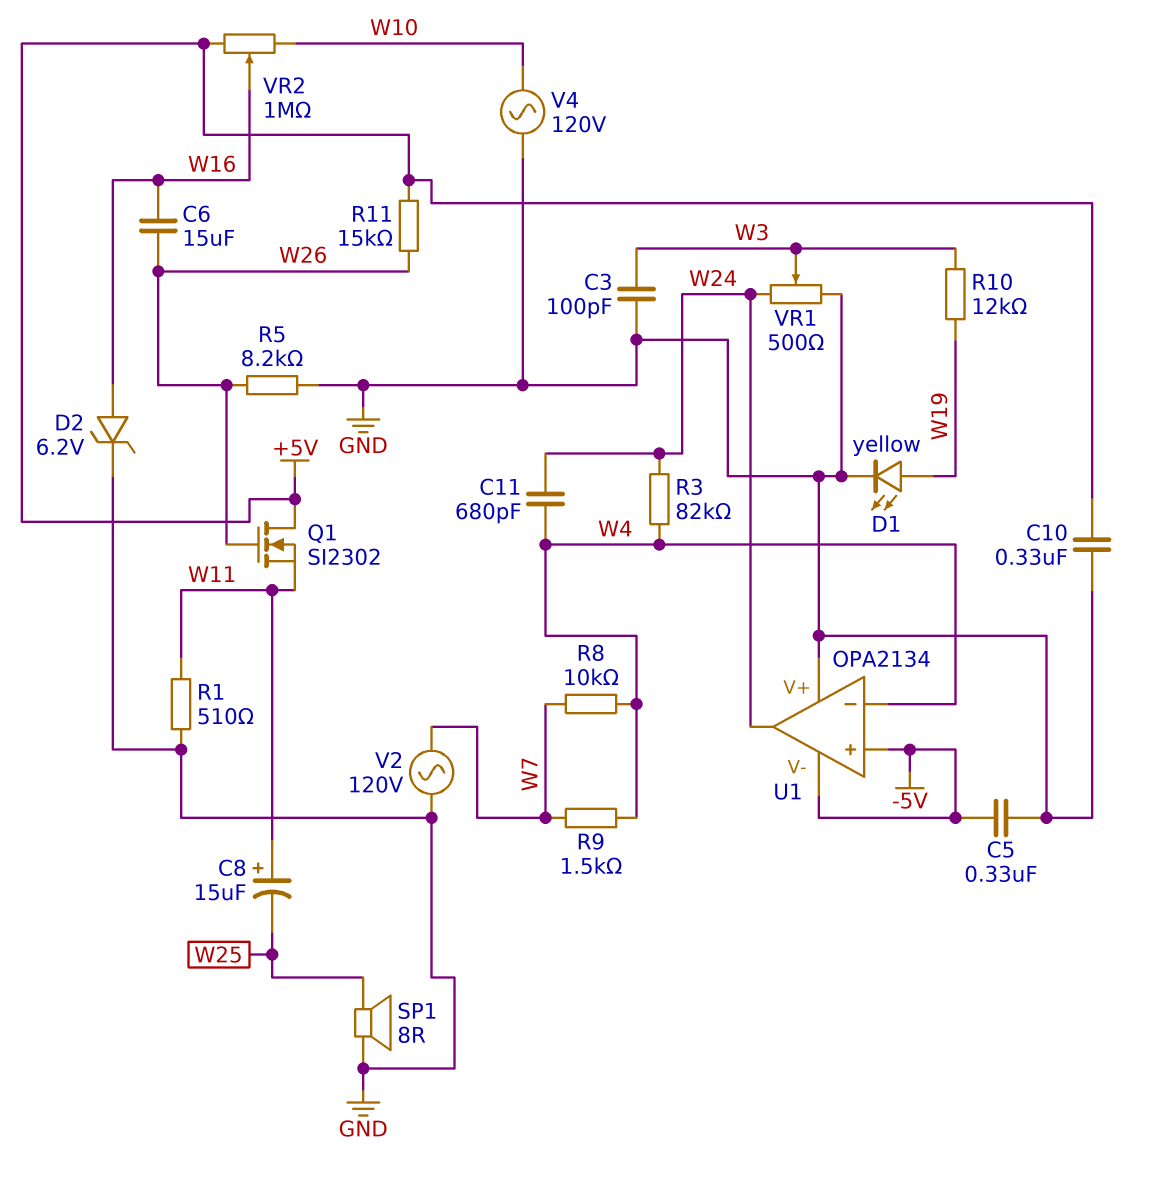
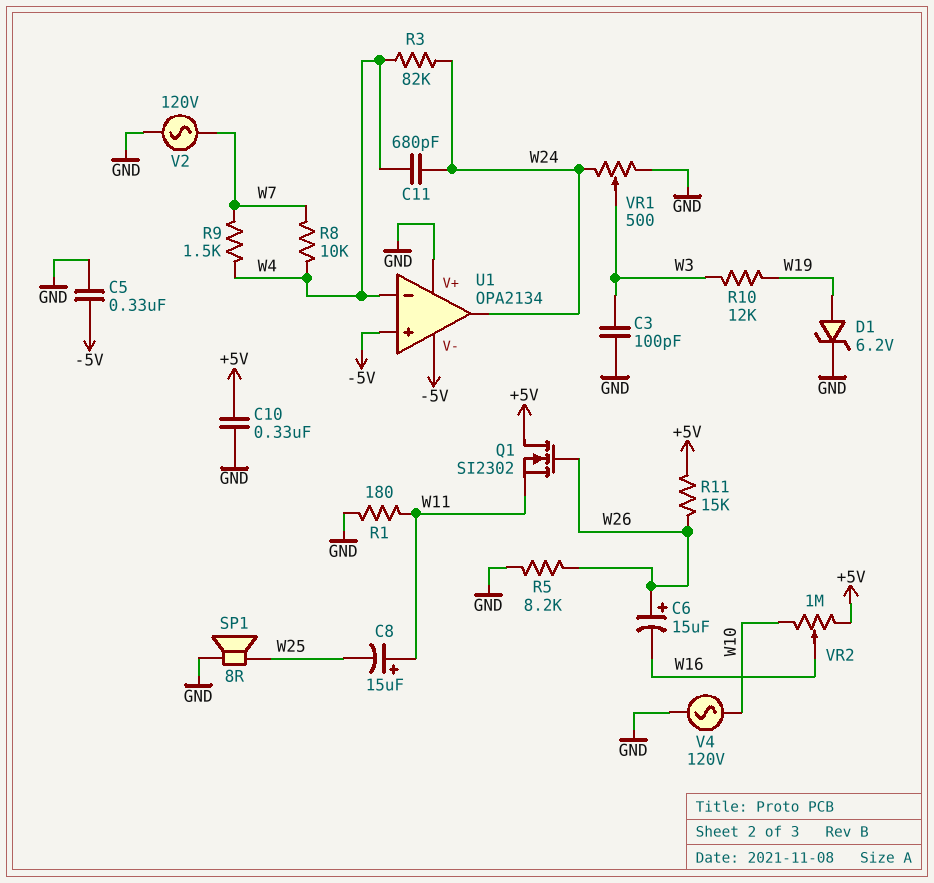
C6: 15uF (W16, W26) -> 15uF (plus W26, minus W16)
D1: LED yellow (A W19, K GND) -> zener 6.2V (A W19, K GND)
D2: zener 6.2V (A W16, K GND) -> none
R1: 510 (GND, W11) -> 180 (GND, W11)

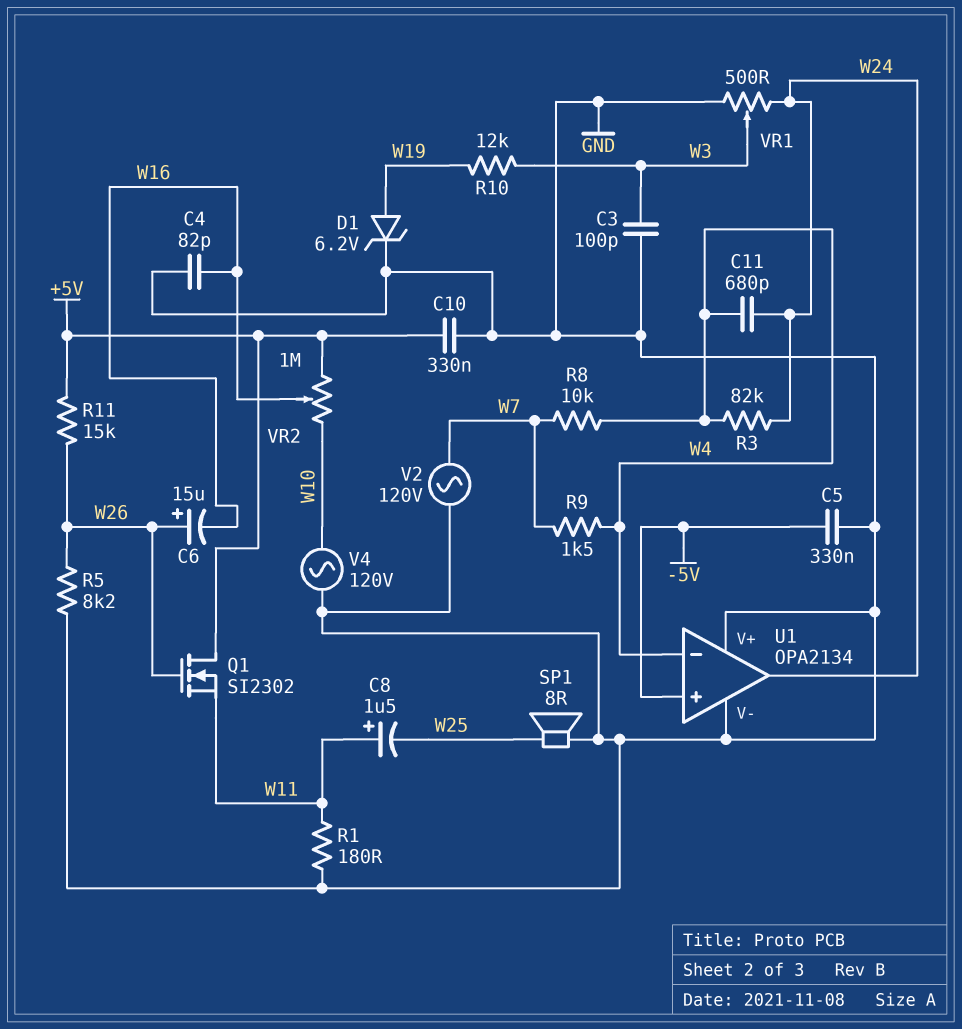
C4: none -> 82pF (GND, W16)
C8: 15uF (plus W11, minus W25) -> 1.5uF (plus W11, minus W25)
U1 pin V-: -5V -> GND

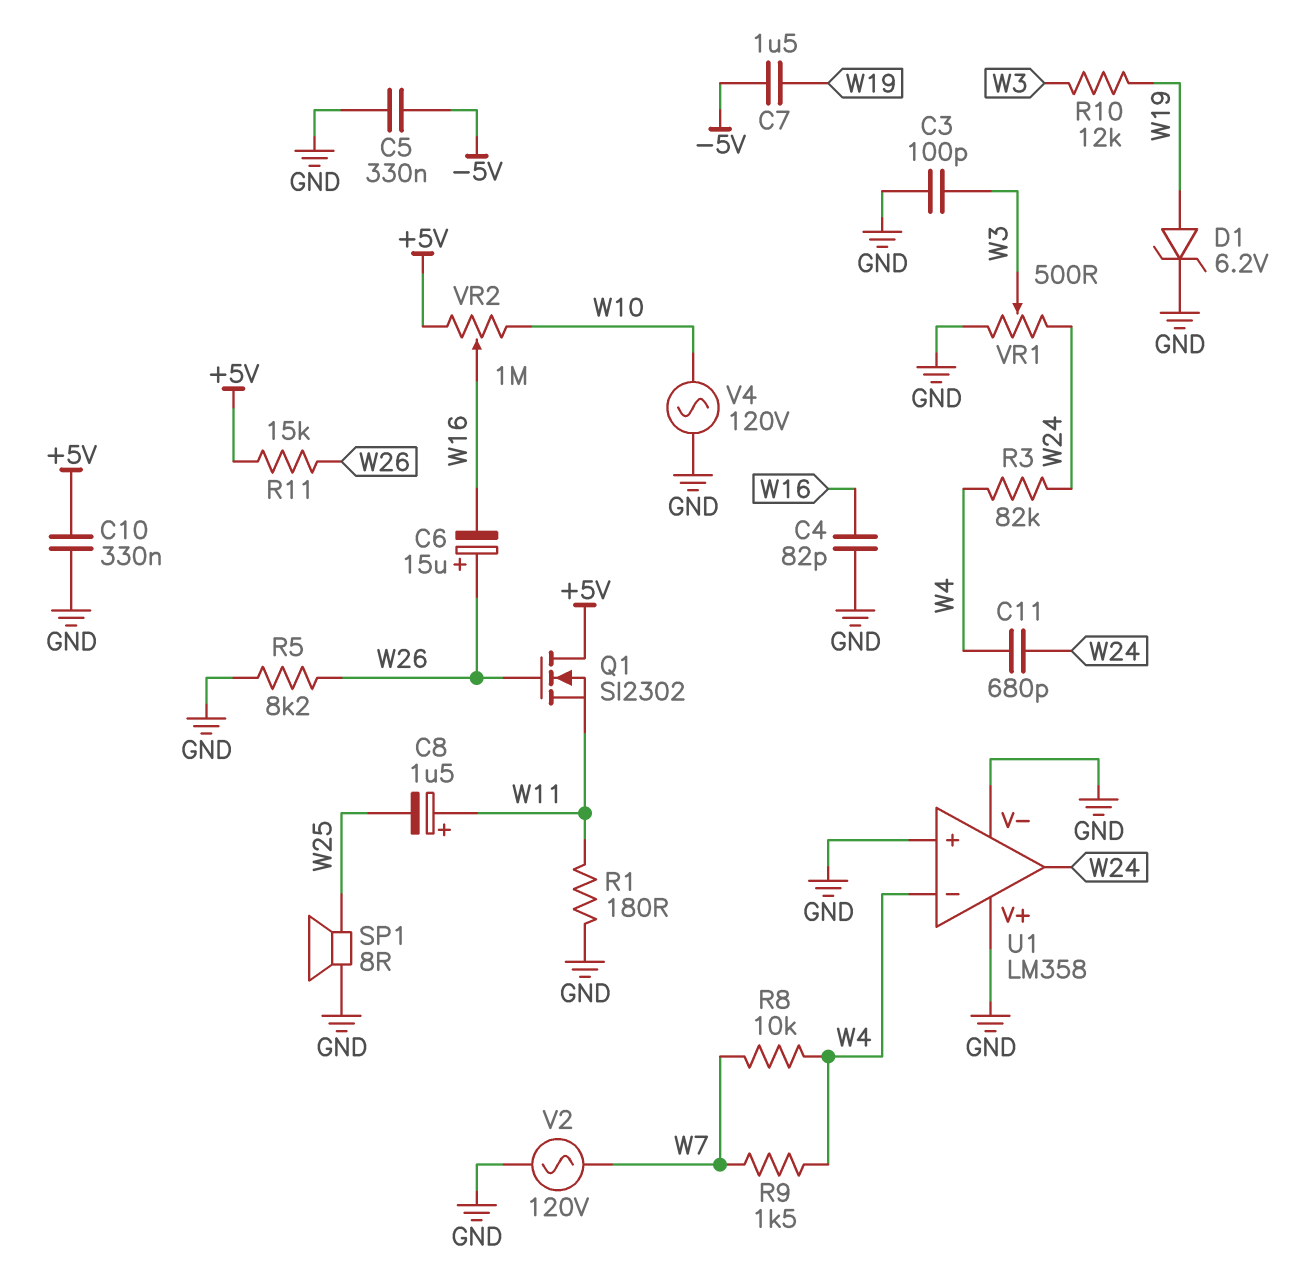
C7: none -> 1.5uF (-5V, W19)
U1: OPA2134 -> LM358
U1 pin in+: -5V -> GND

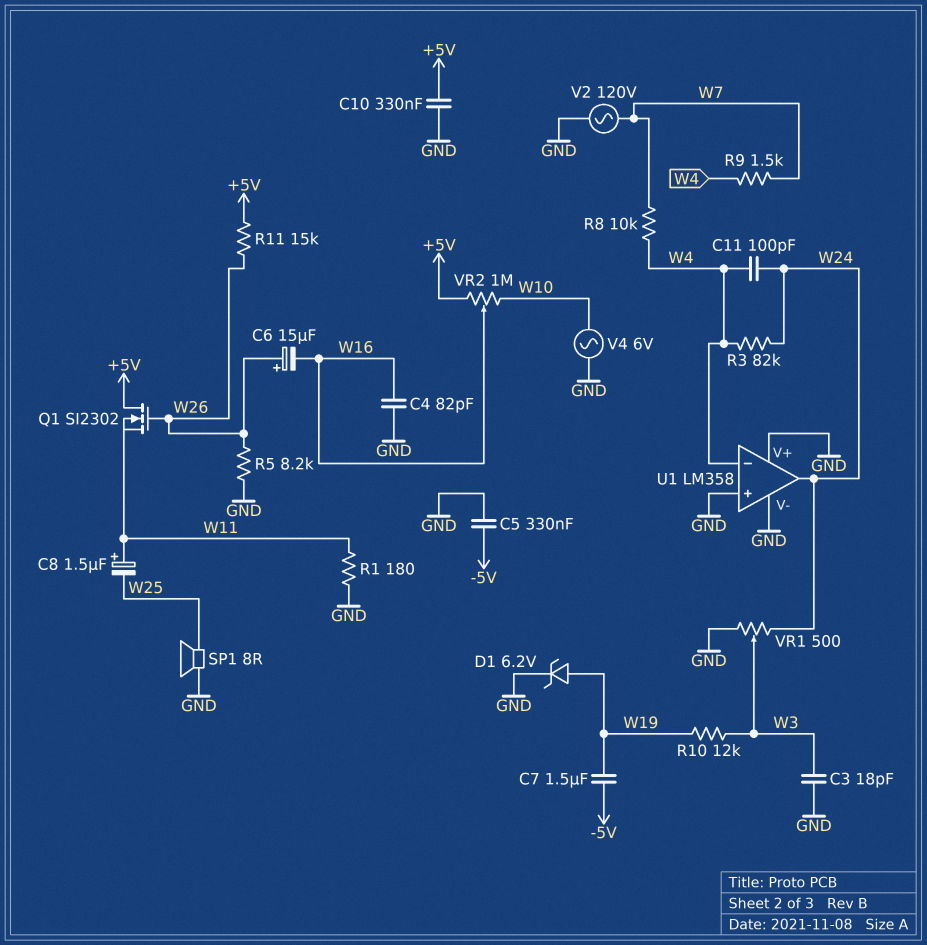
C3: 100pF (GND, W3) -> 18pF (GND, W3)
C11: 680pF (W4, W24) -> 100pF (W4, W24)
V4: AC 120V (GND, W10) -> AC 6V (GND, W10)

